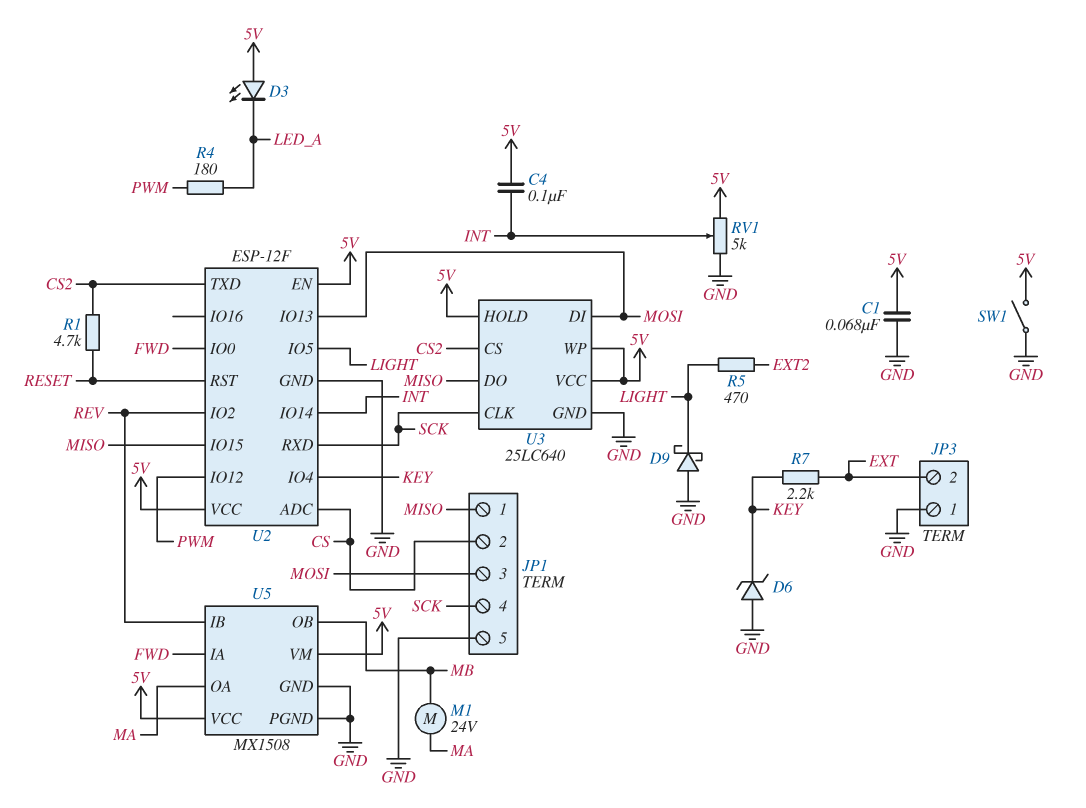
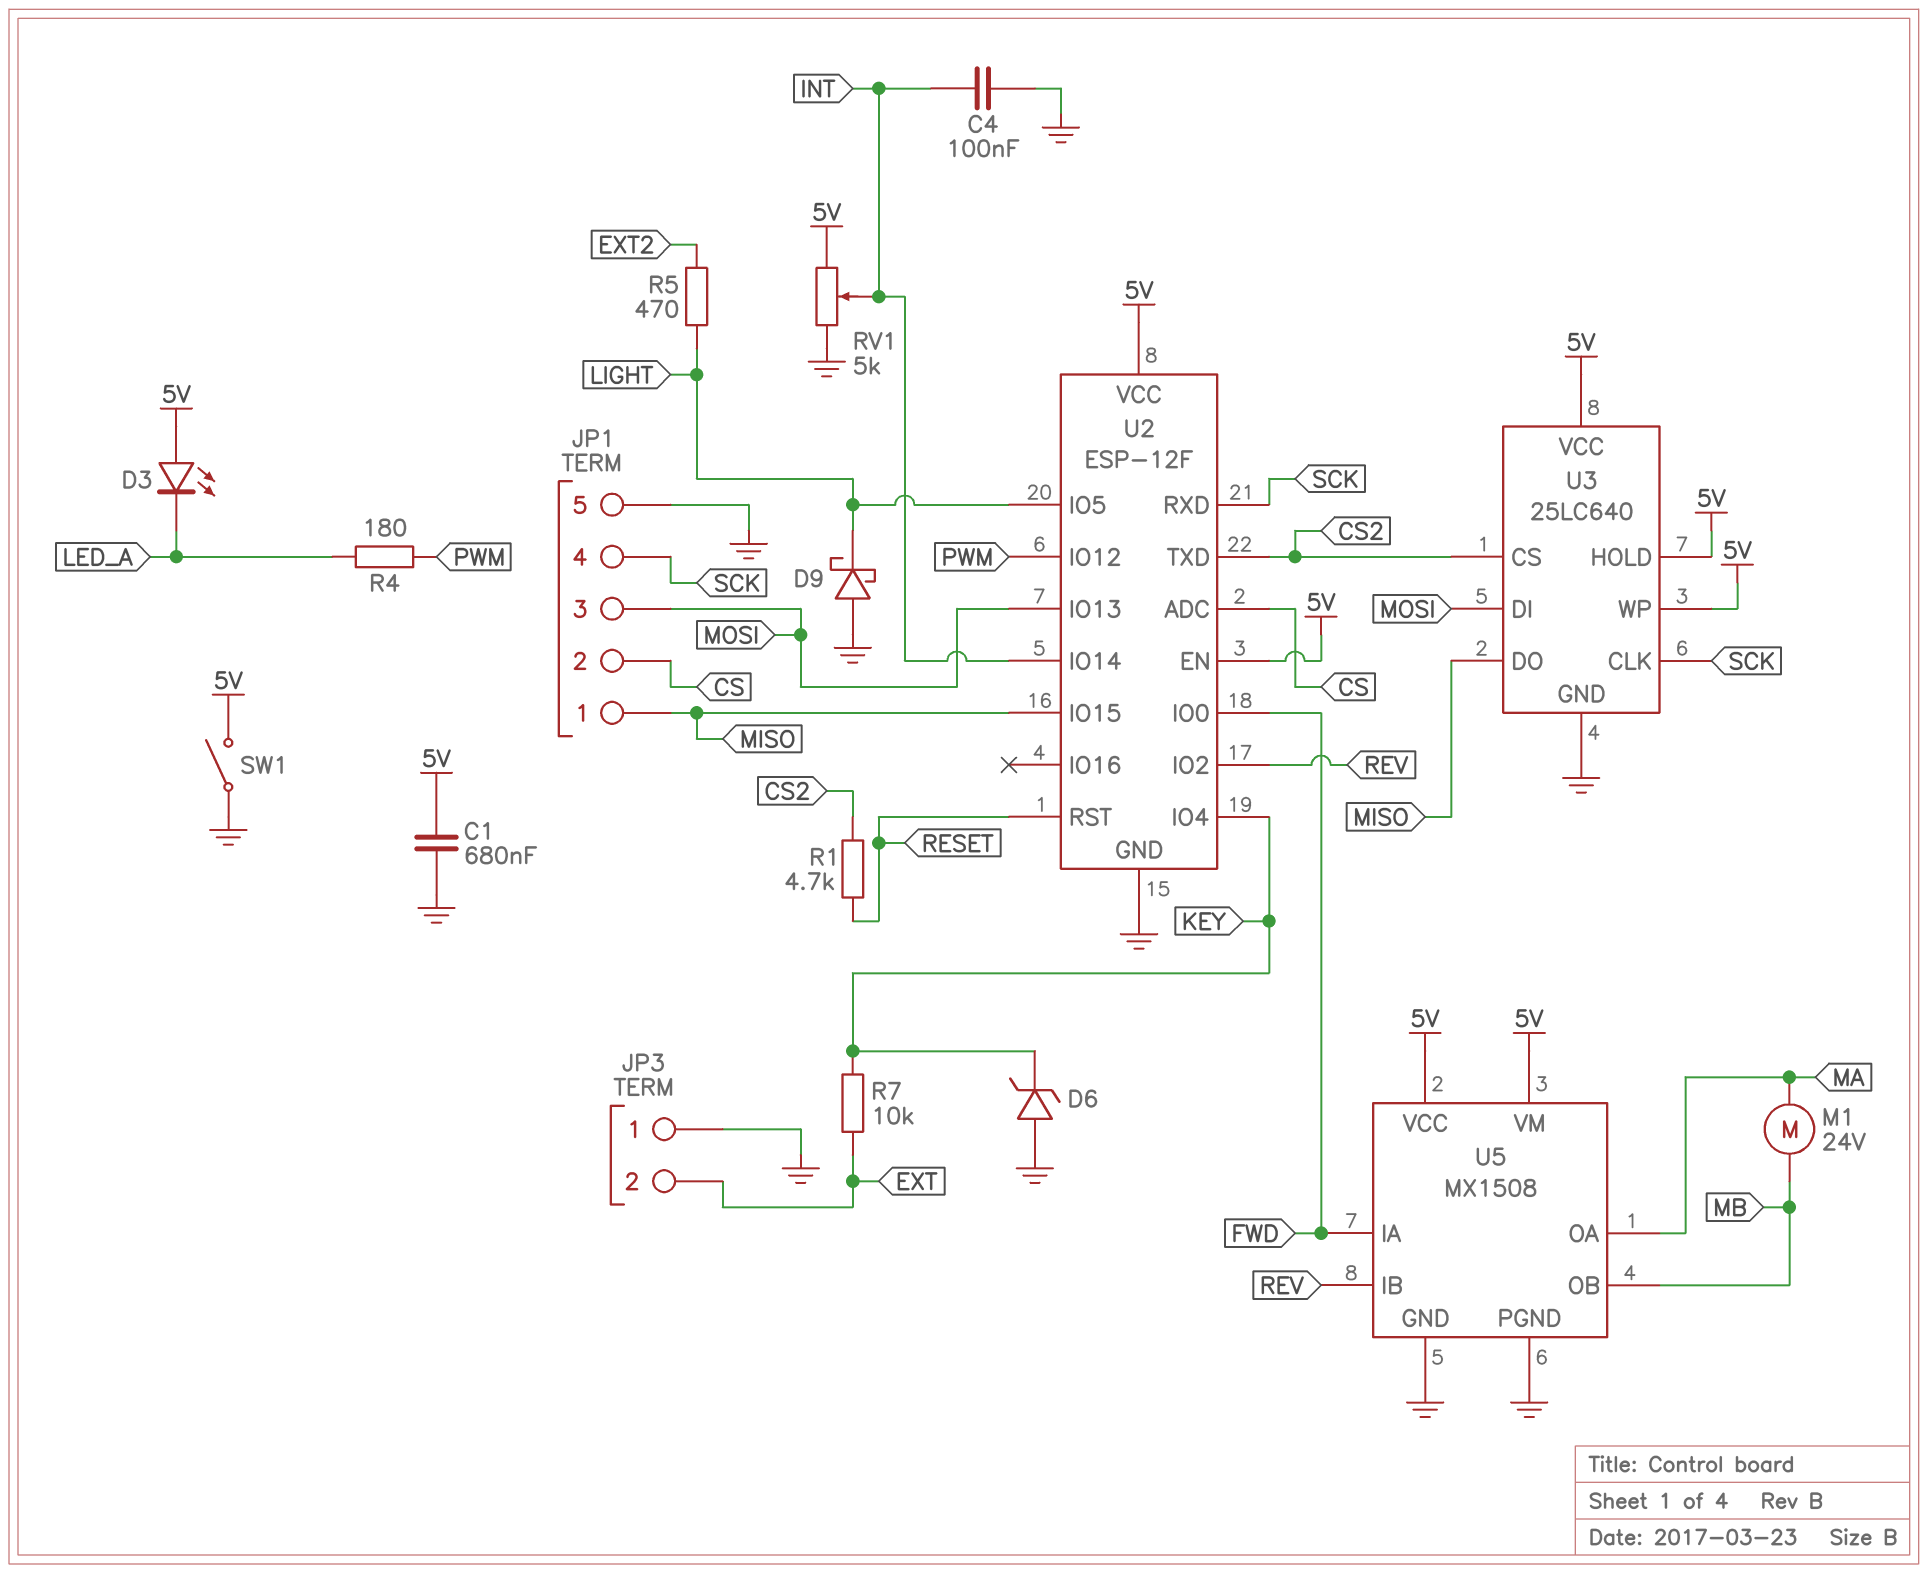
C1: 68nF (5V, GND) -> 680nF (5V, GND)
C4: 100nF (5V, INT) -> 100nF (GND, INT)
R7: 2.2k (EXT, KEY) -> 10k (EXT, KEY)

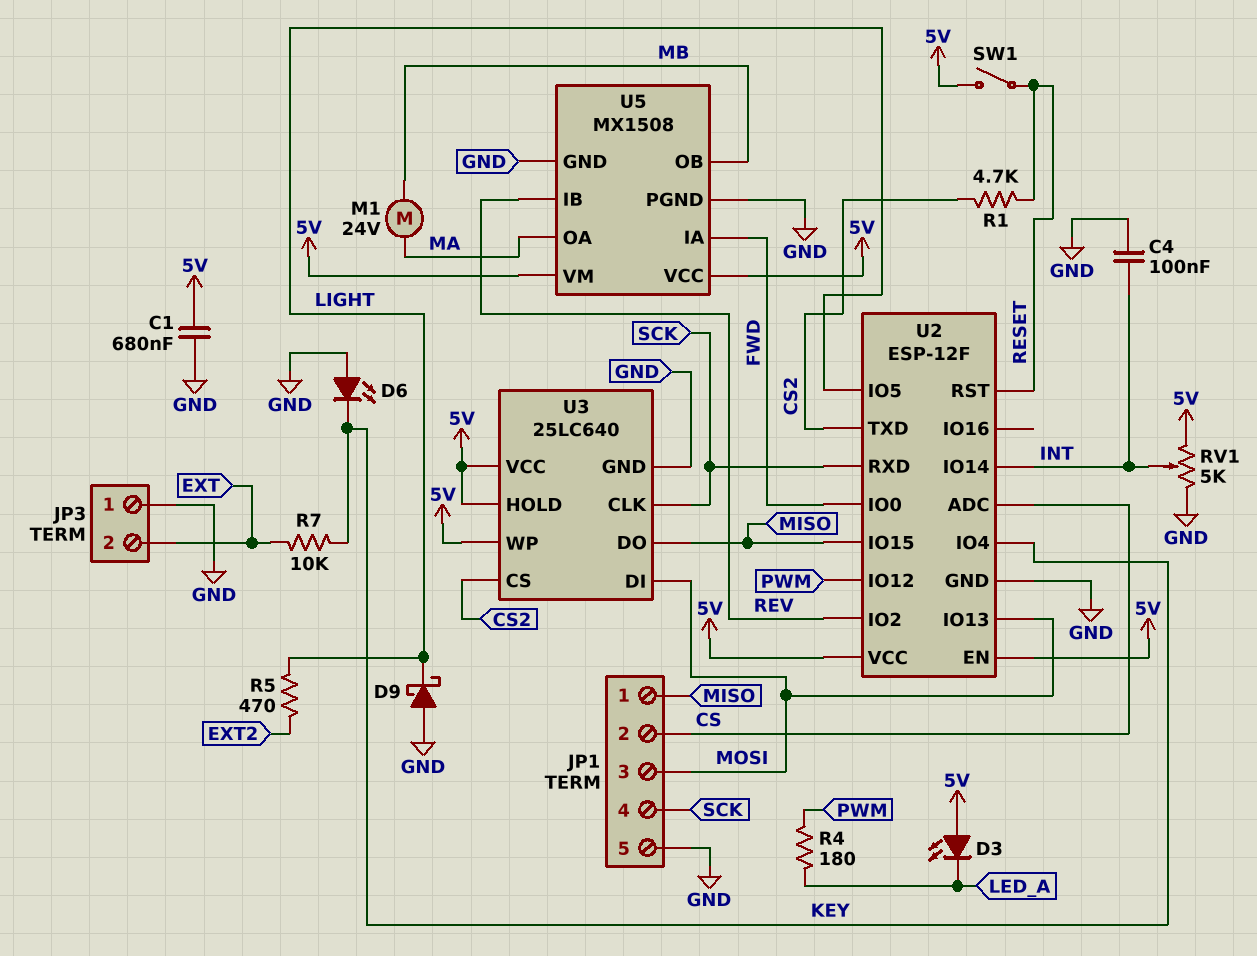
D6: zener (A GND, K KEY) -> LED (A GND, K KEY)
SW1: switch (5V, GND) -> switch (5V, RESET)

